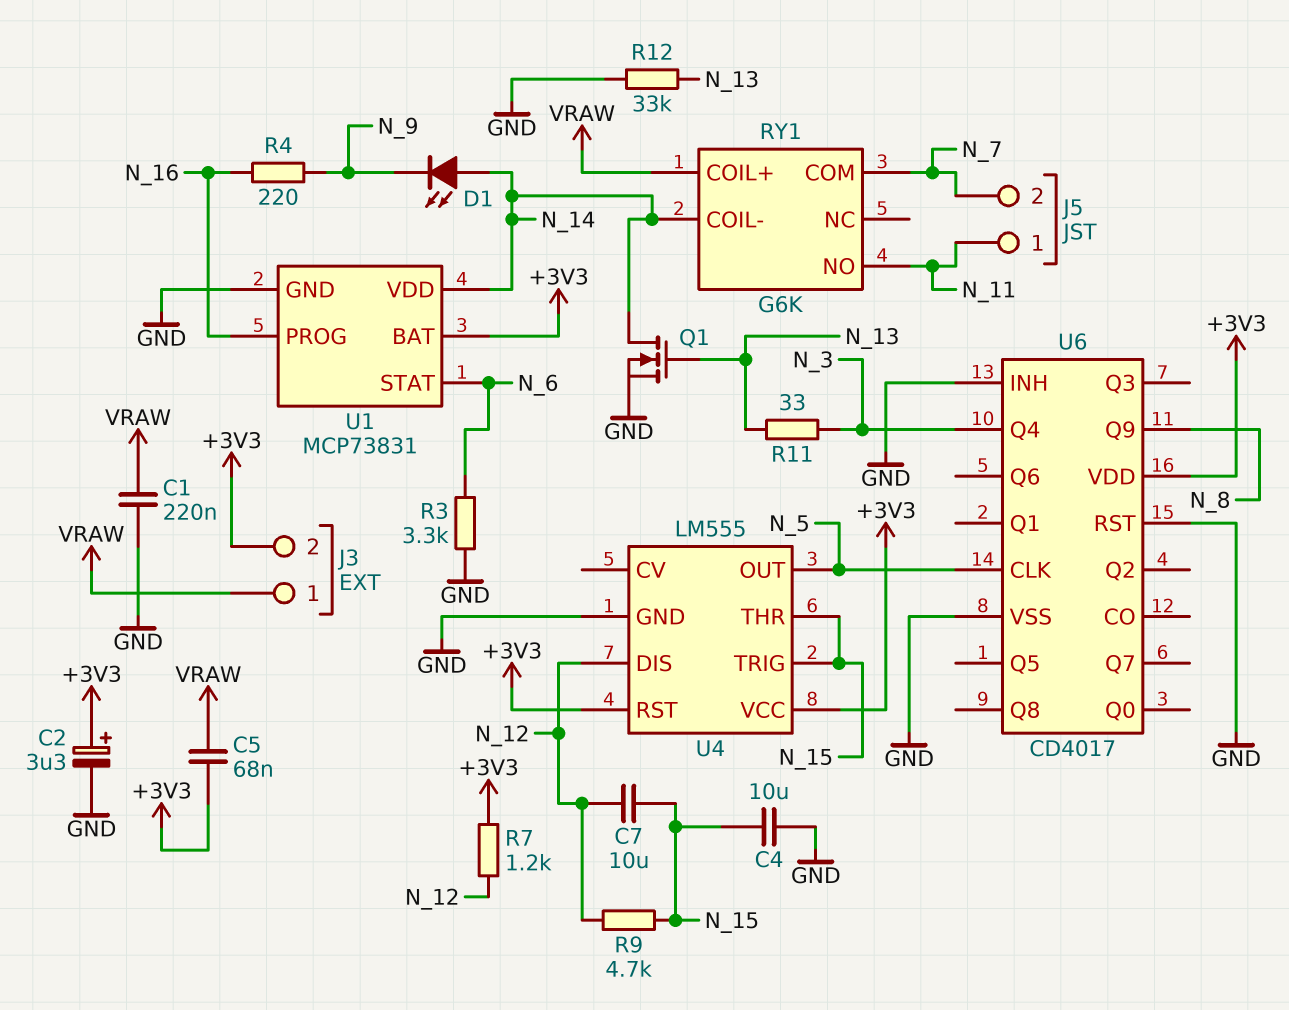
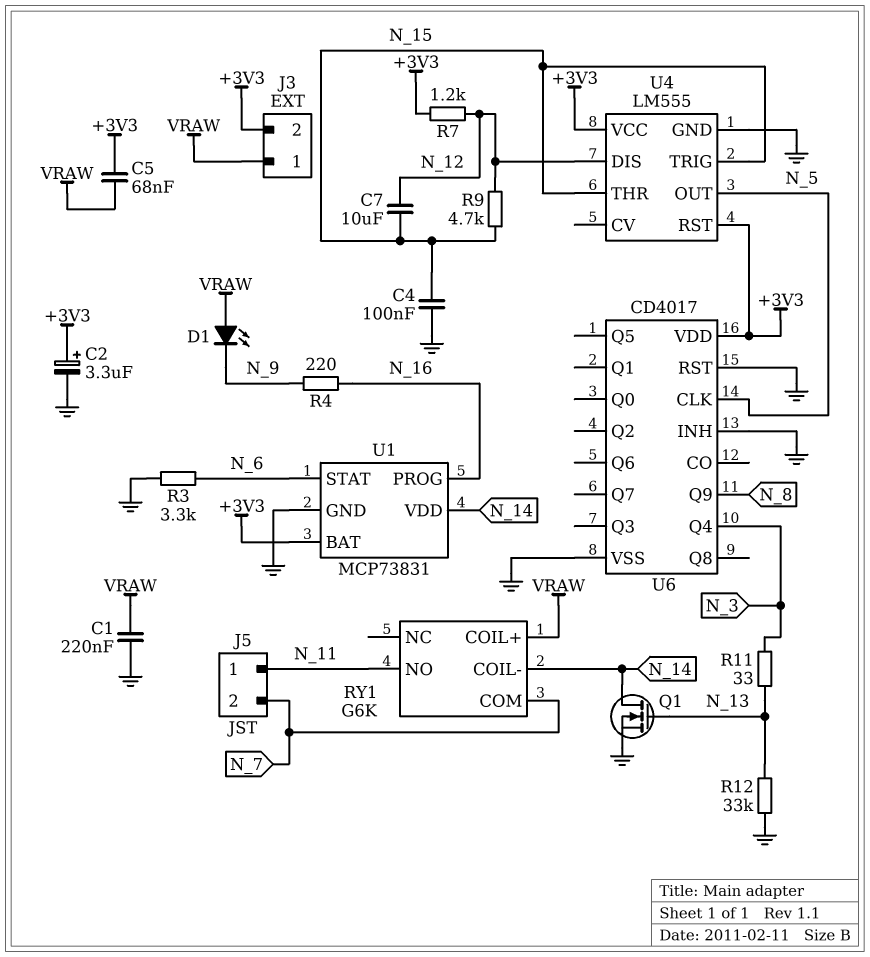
C4: 10uF (GND, N_15) -> 100nF (GND, N_15)
D1: LED (A N_14, K N_9) -> LED (A VRAW, K N_9)

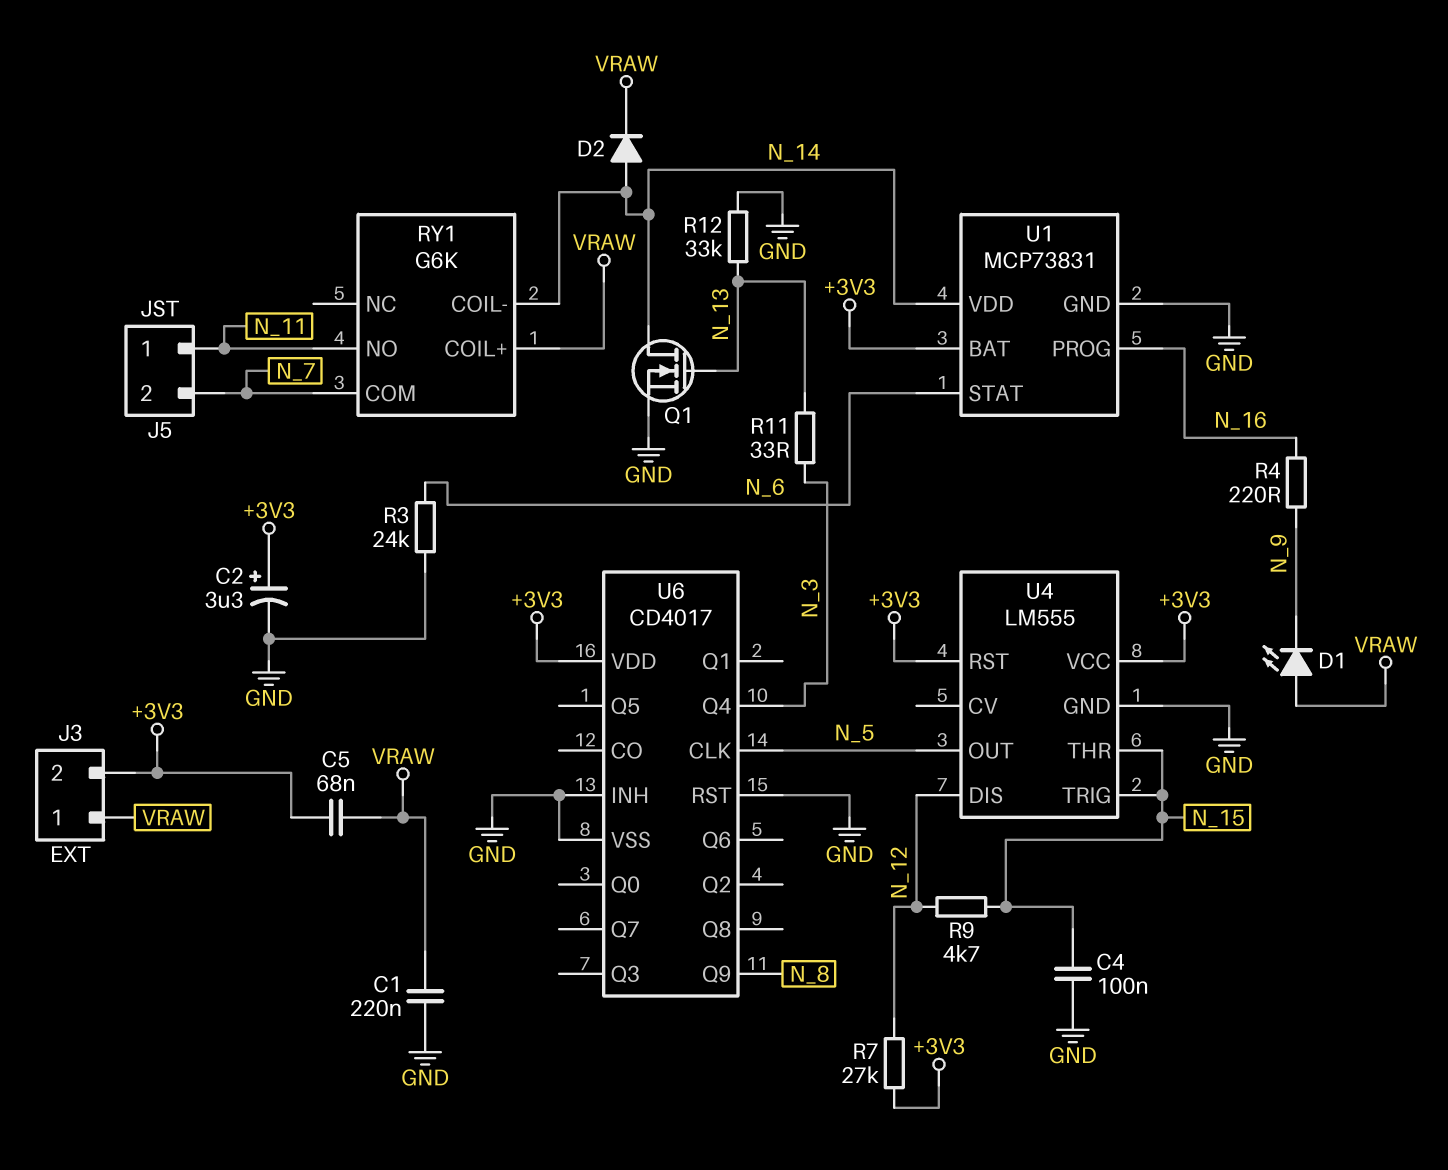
C7: 10uF (N_12, N_15) -> none
D2: none -> diode (A N_14, K VRAW)
R3: 3.3k (GND, N_6) -> 24k (GND, N_6)
R7: 1.2k (+3V3, N_12) -> 27k (+3V3, N_12)

